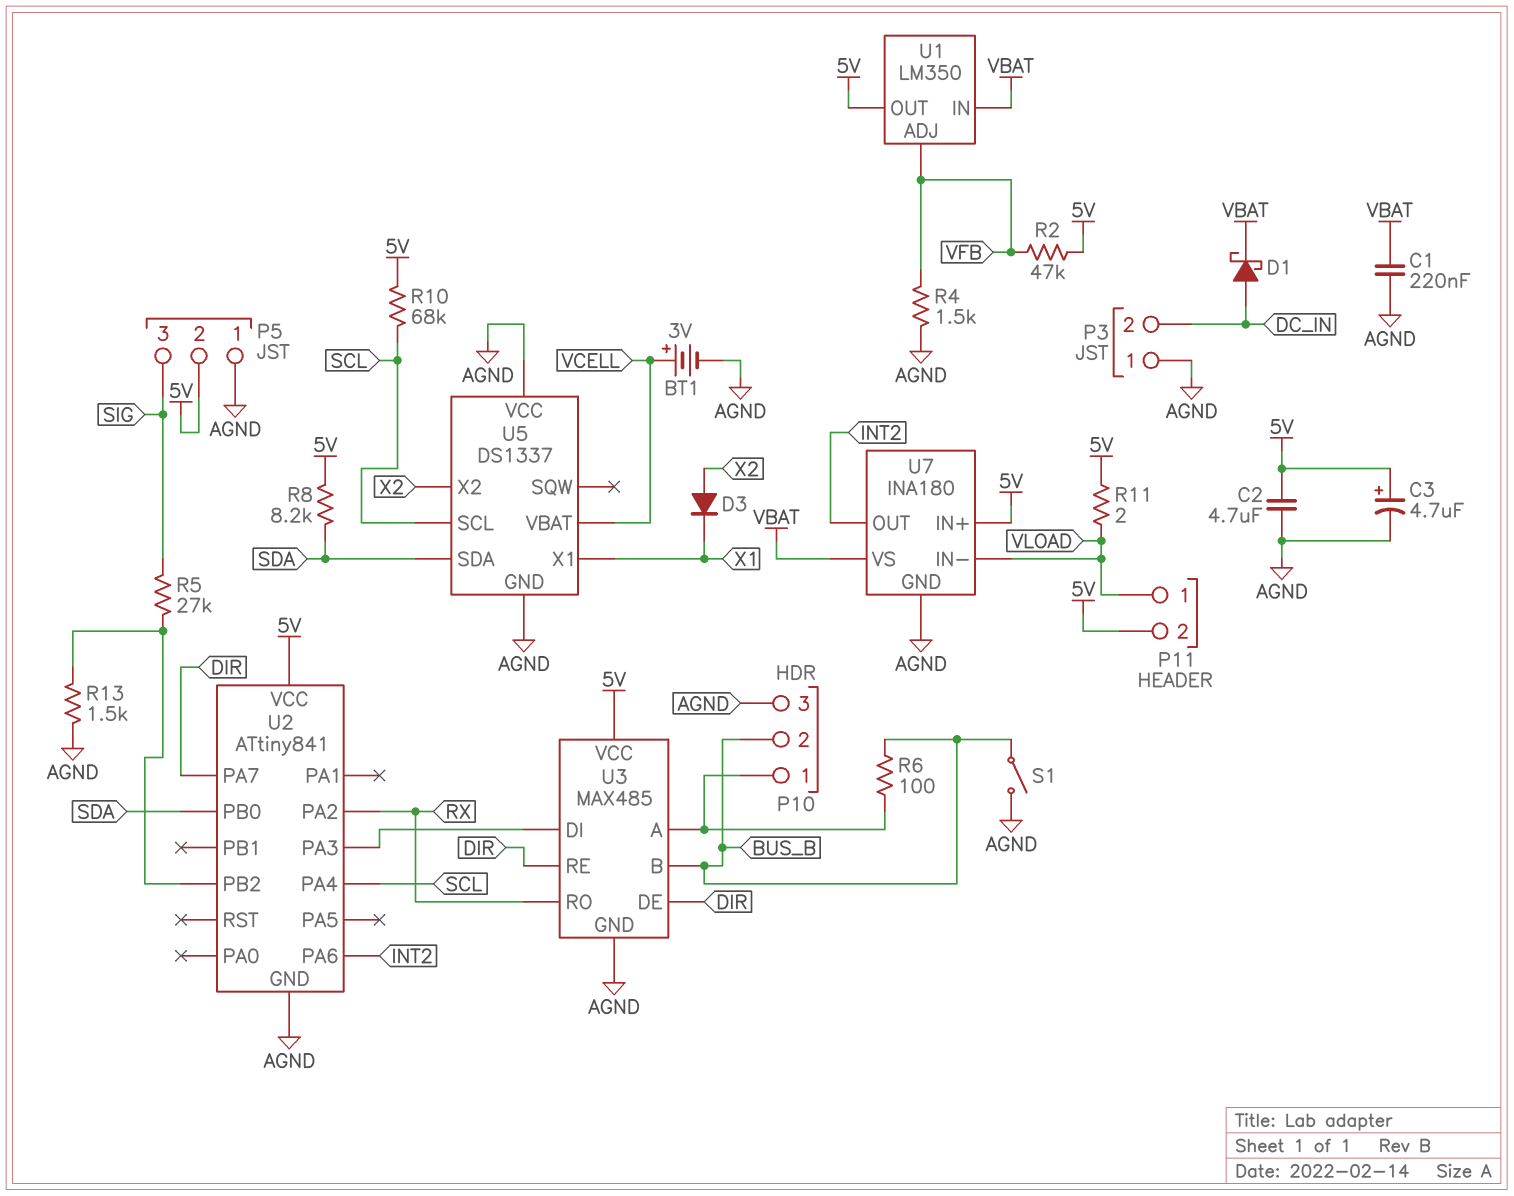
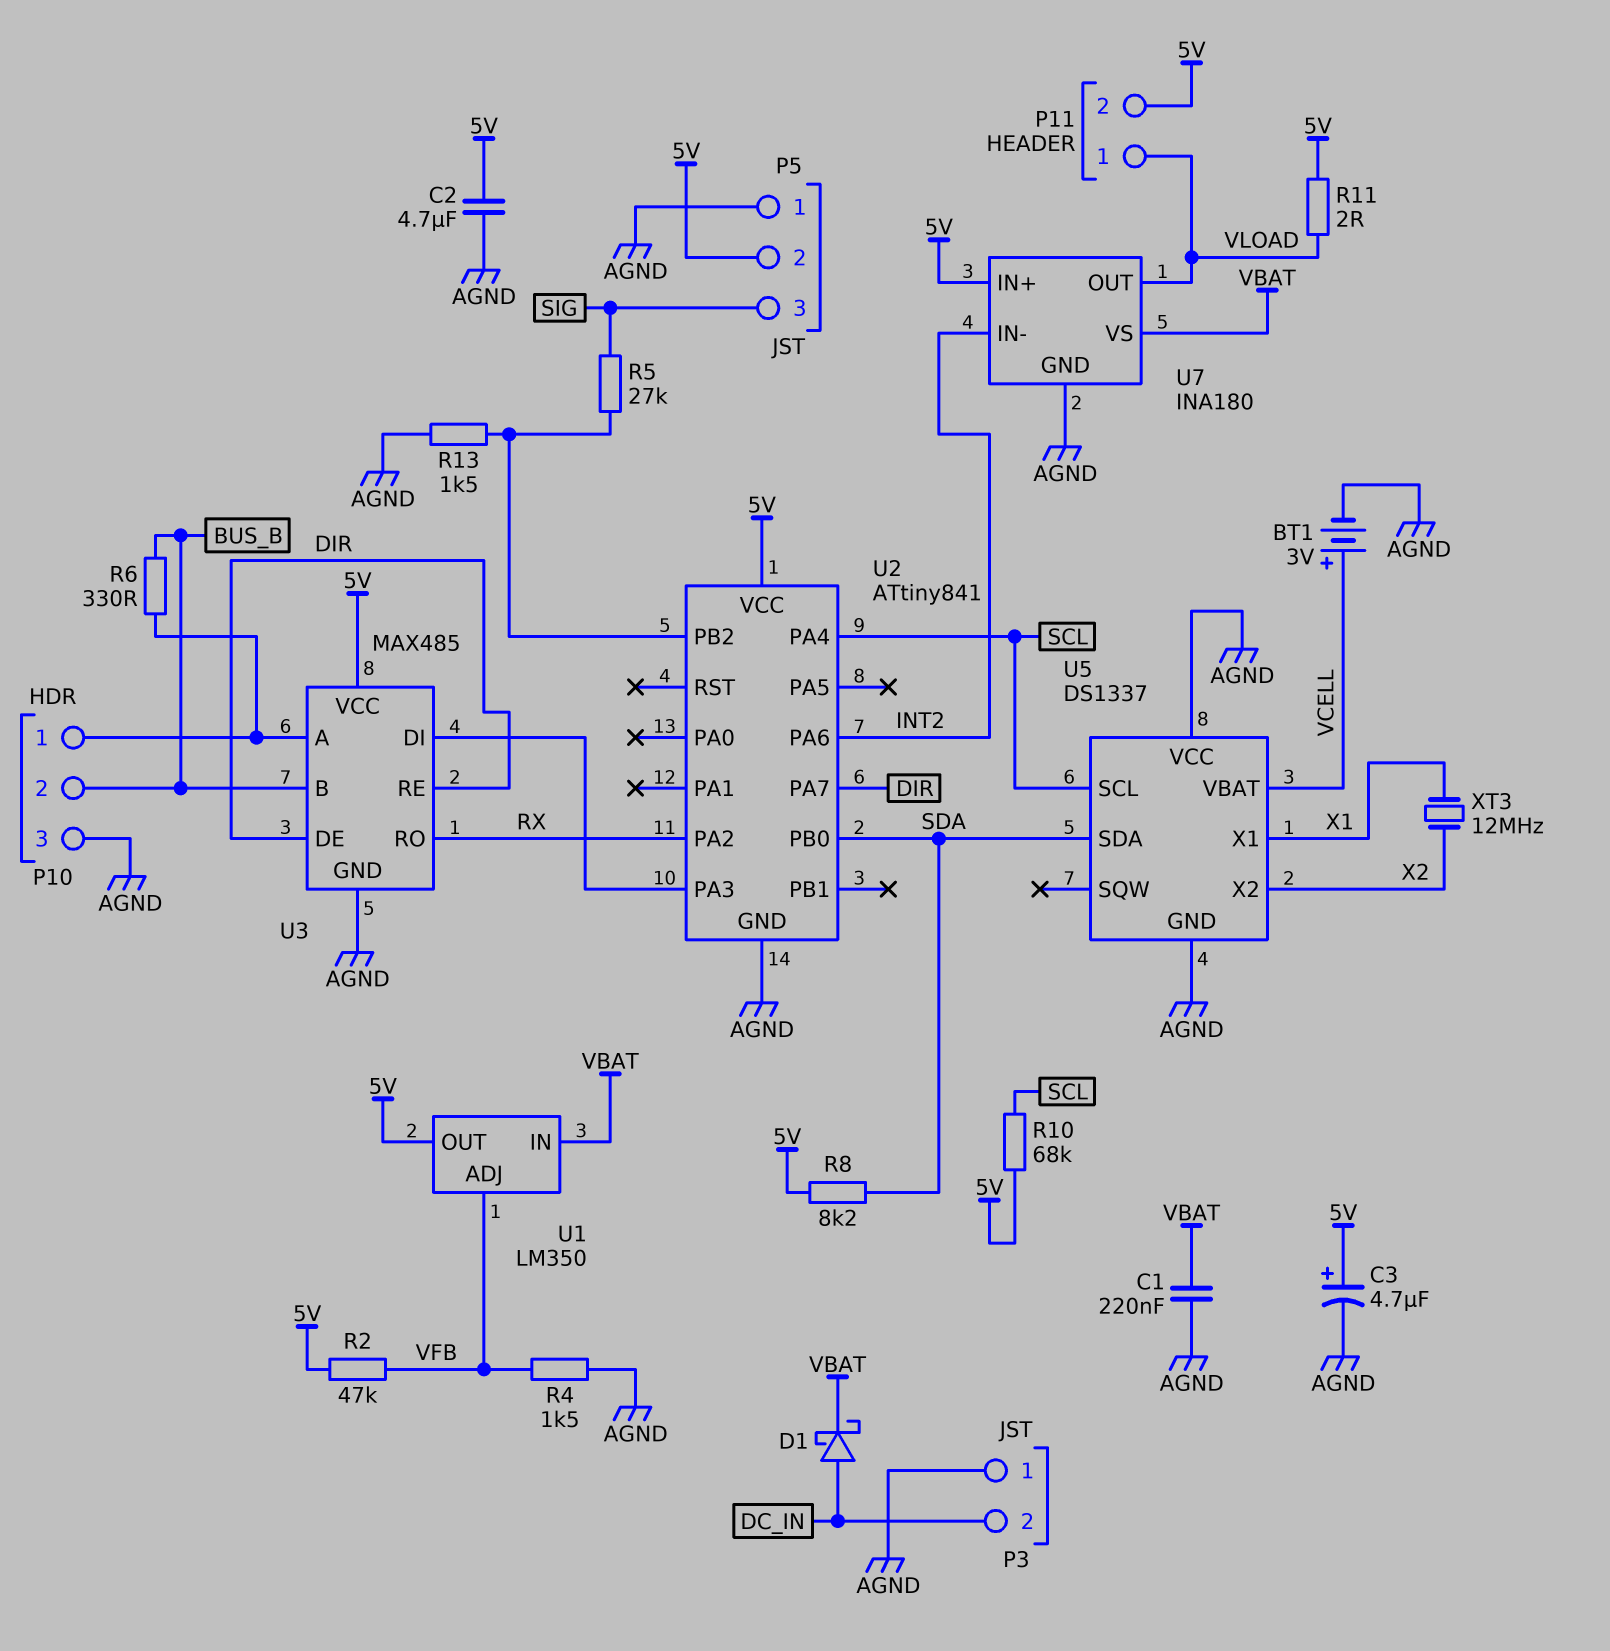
D3: diode (A X2, K X1) -> none
R6: 100 (BUS_B, P10/1) -> 330 (BUS_B, P10/1)
S1: switch (AGND, BUS_B) -> none
U7 pin IN-: VLOAD -> INT2
U7 pin OUT: INT2 -> VLOAD
XT3: none -> 12MHz (X1, X2)

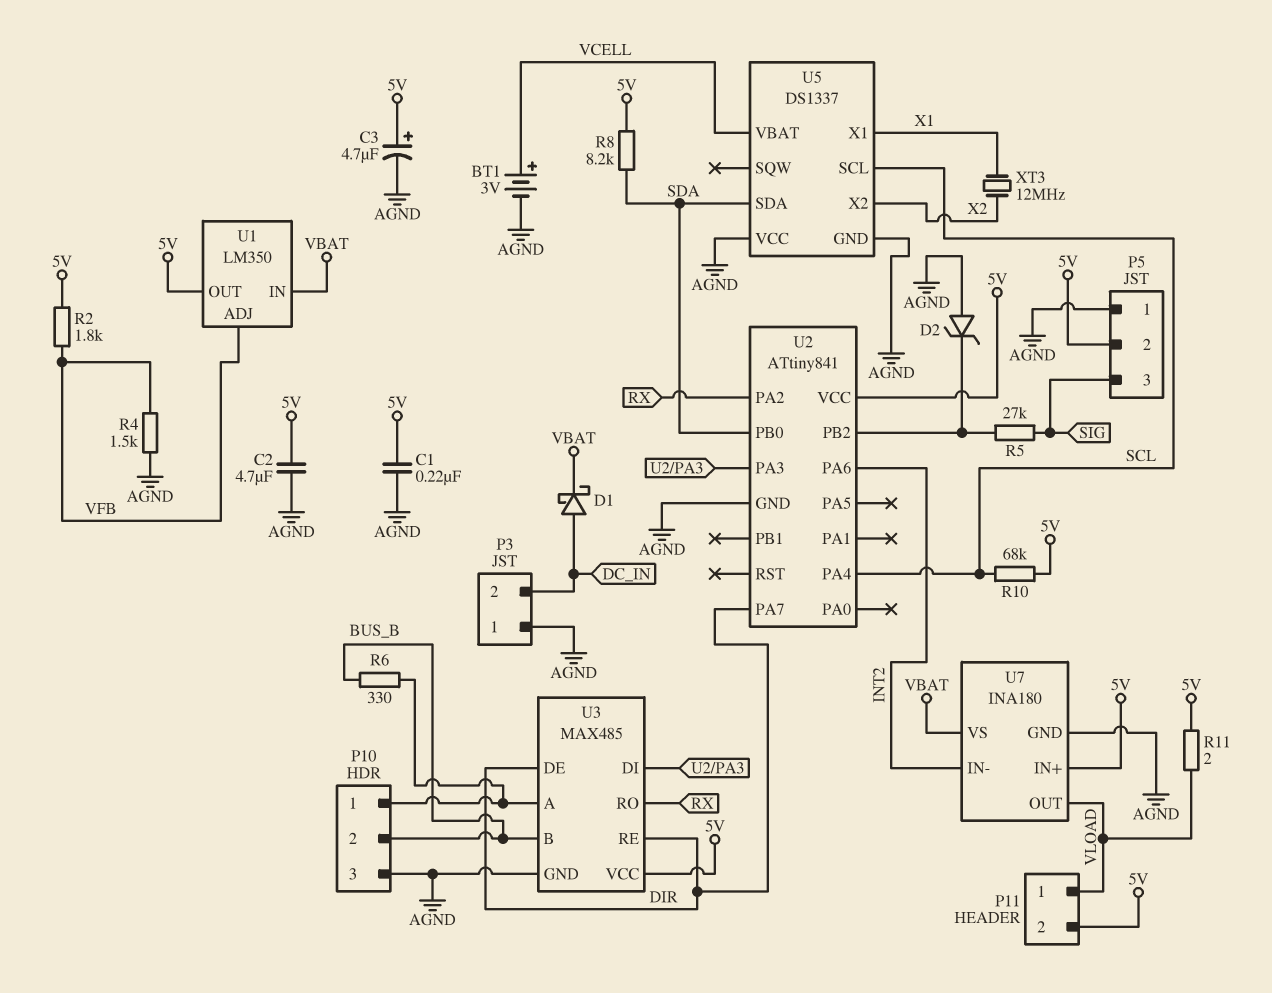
C1: 220nF (AGND, VBAT) -> 220nF (5V, AGND)
D2: none -> zener (A AGND, K U2/PB2)
R2: 47k (5V, VFB) -> 1.8k (5V, VFB)
R13: 1.5k (AGND, U2/PB2) -> none

